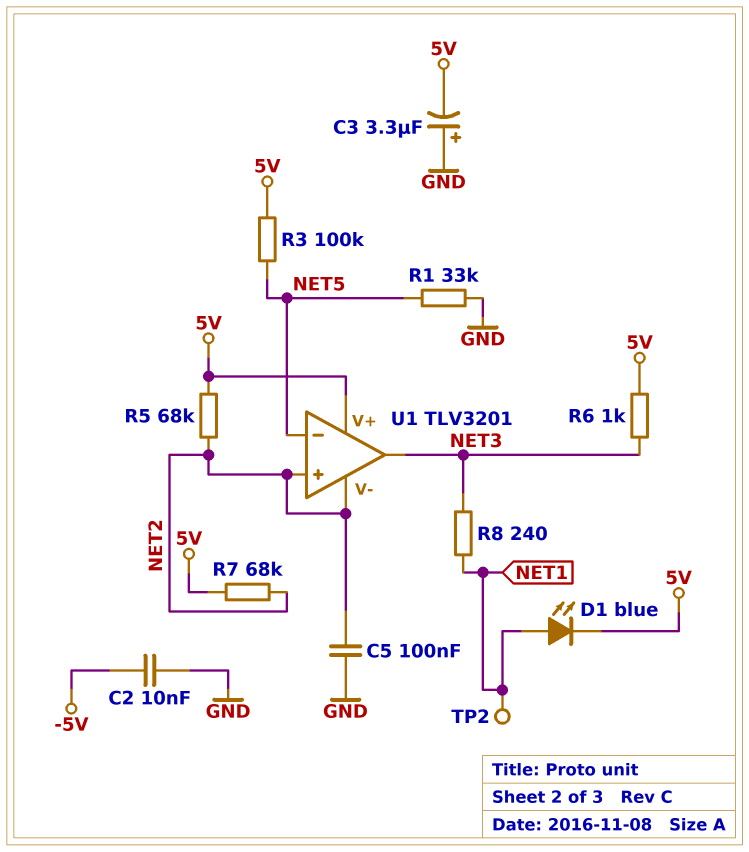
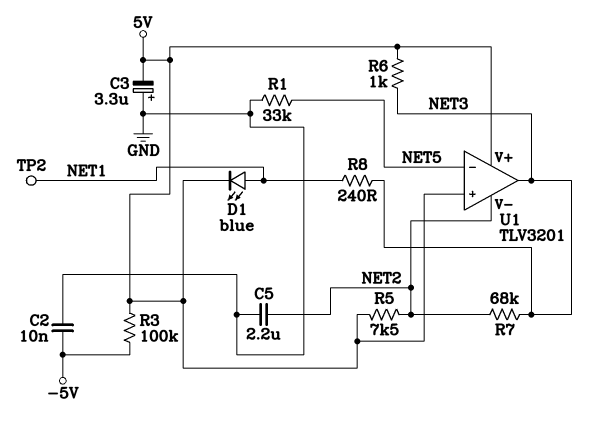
C5: 100nF (GND, NET2) -> 2.2uF (GND, NET2)
R3: 100k (5V, NET5) -> 100k (-5V, 5V)
R5: 68k (5V, NET2) -> 7.5k (5V, NET2)
R7: 68k (5V, NET2) -> 68k (NET2, NET3)
U1 pin in+: NET2 -> 5V

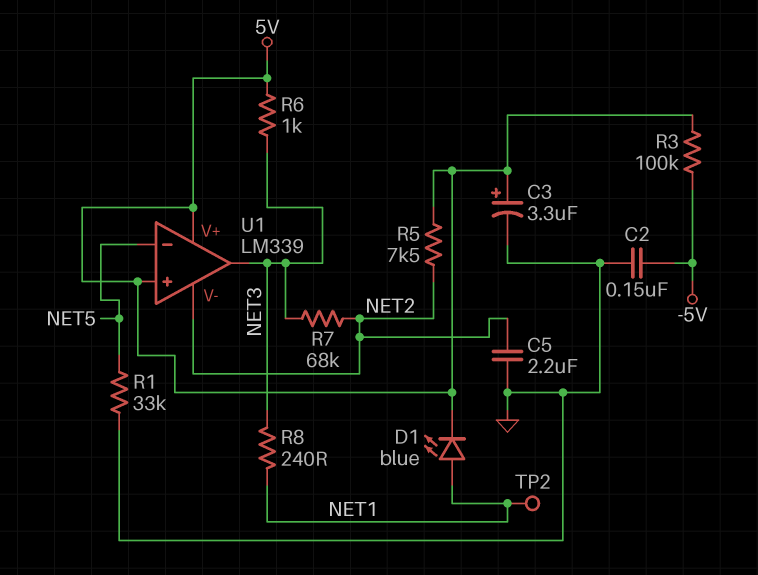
C2: 10nF (-5V, GND) -> 150nF (-5V, GND)
C3: 3.3uF (plus GND, minus 5V) -> 3.3uF (plus 5V, minus GND)
U1: TLV3201 -> LM339

